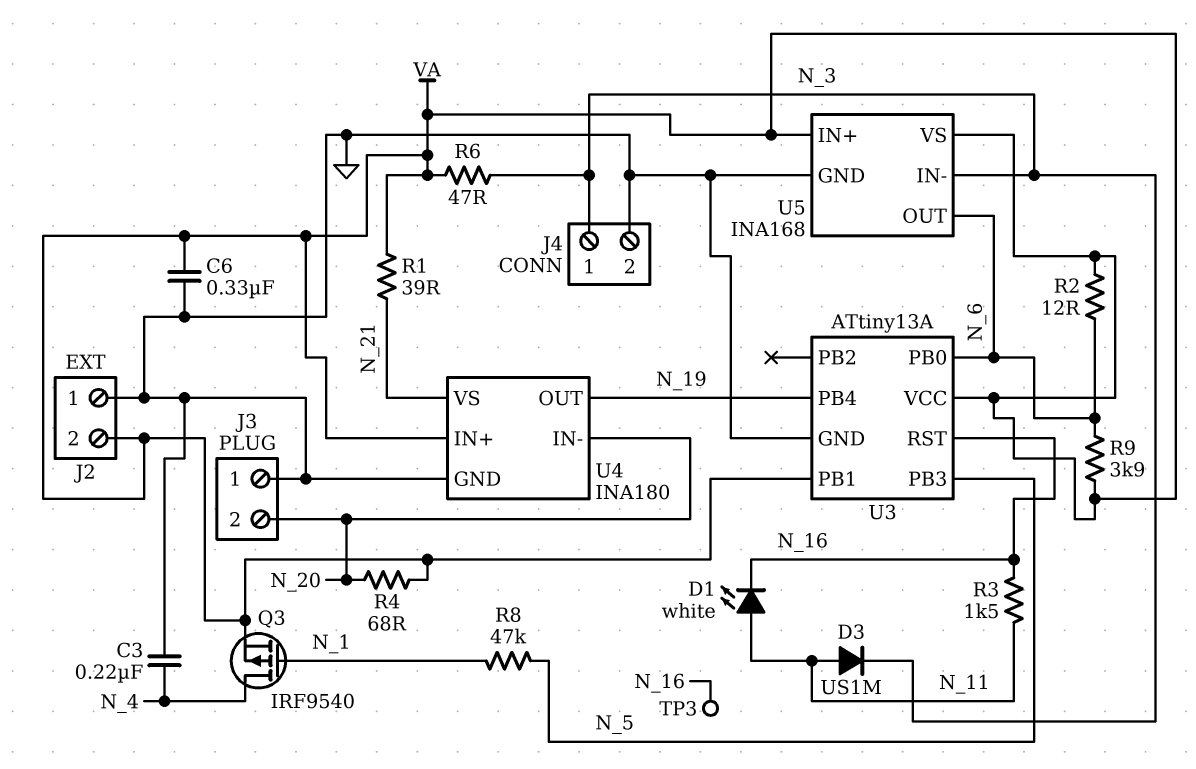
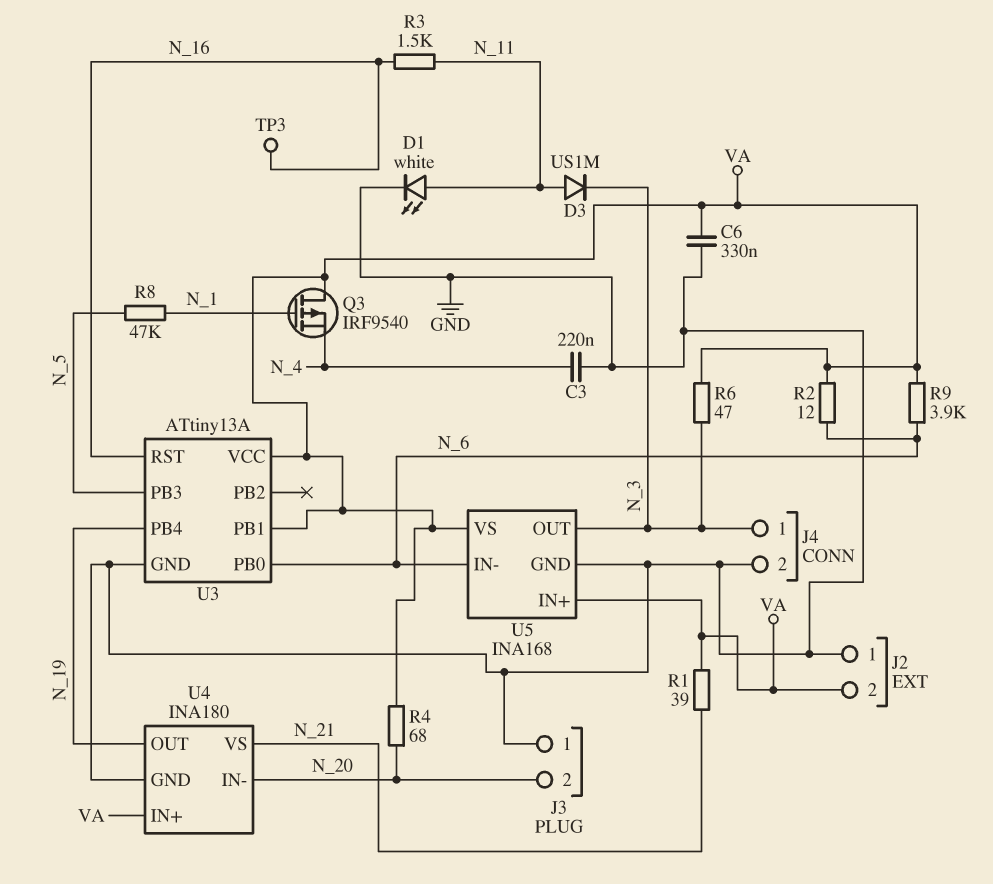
D1: LED white (A N_11, K N_16) -> LED white (A N_11, K GND)
Q3: PMOS IRF9540 (G N_1, D N_4, S VA) -> PMOS IRF9540 (G N_1, D VA, S N_4)
U5 pin IN-: N_3 -> N_6
U5 pin OUT: N_6 -> N_3

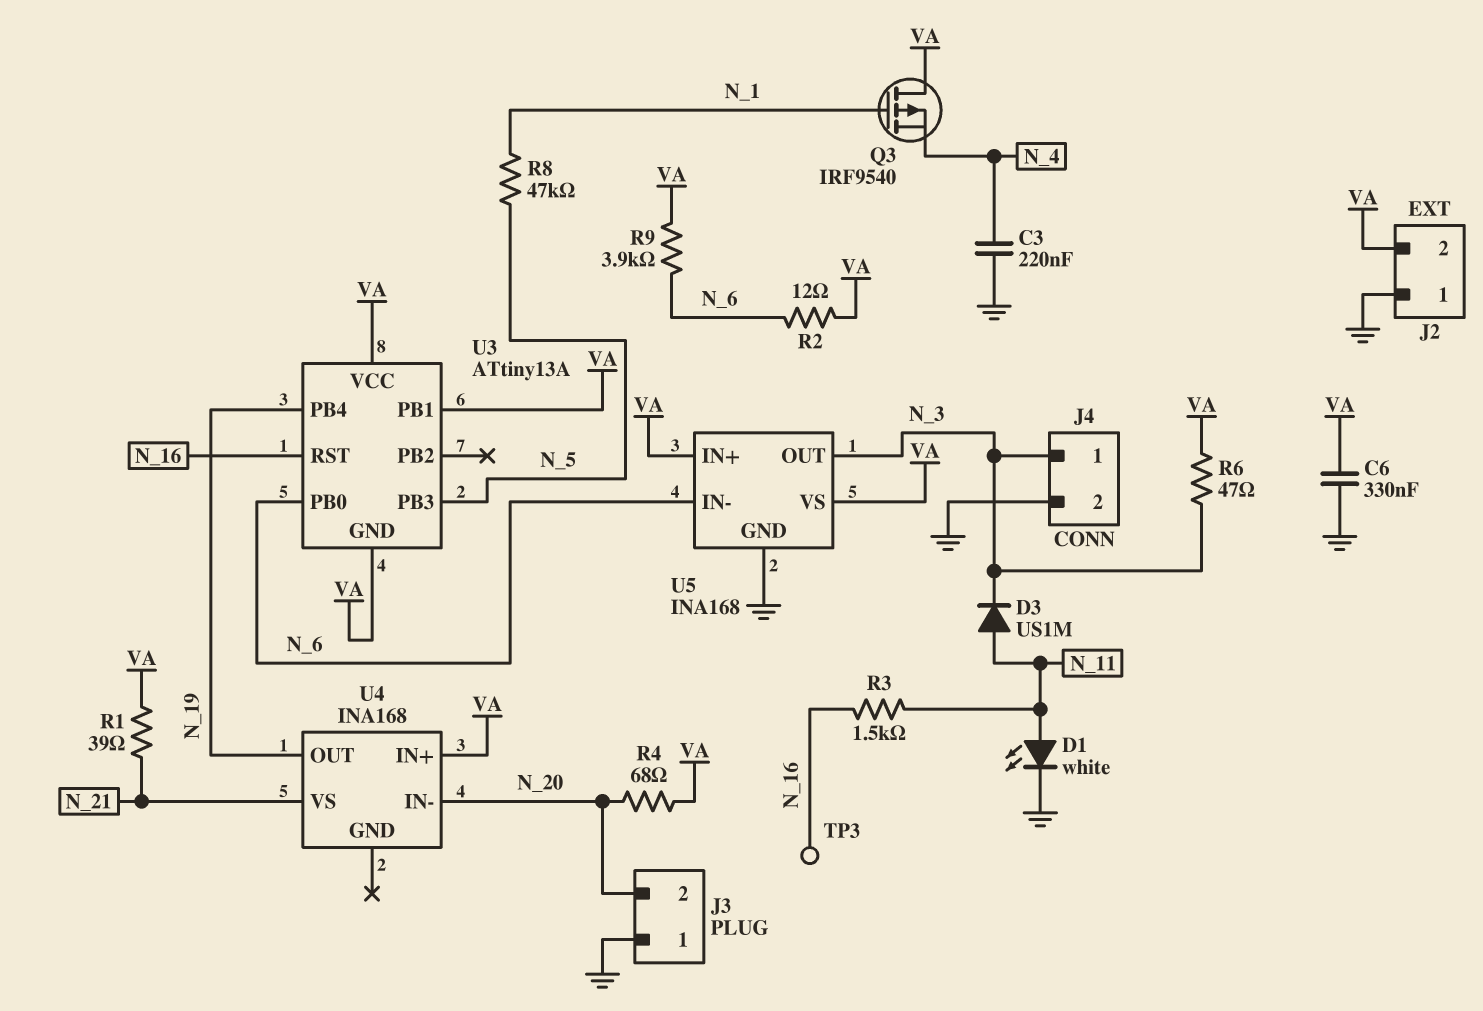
U3 pin GND: GND -> VA
U4: INA180 -> INA168
U4 pin GND: GND -> none

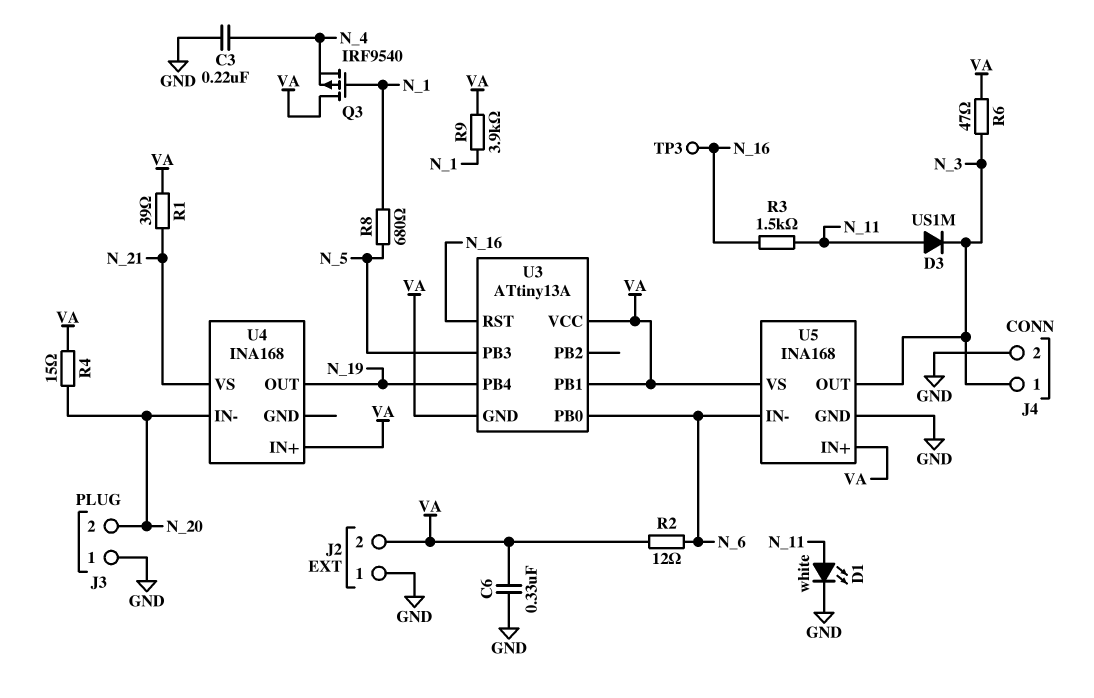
R4: 68 (N_20, VA) -> 15 (N_20, VA)
R8: 47k (N_1, N_5) -> 680 (N_1, N_5)
R9: 3.9k (N_6, VA) -> 3.9k (N_1, VA)

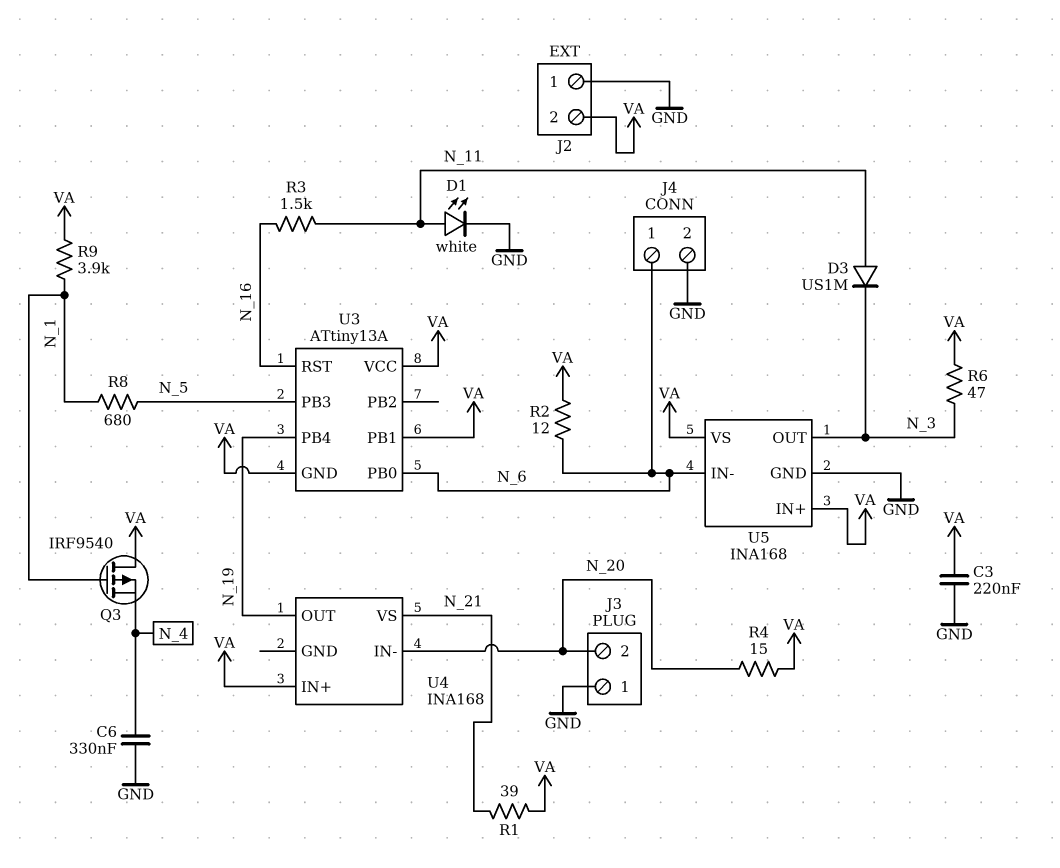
C3: 220nF (GND, N_4) -> 220nF (GND, VA)
C6: 330nF (GND, VA) -> 330nF (GND, N_4)
J4 pin 1: N_3 -> N_6
TP3: test point (N_16) -> none

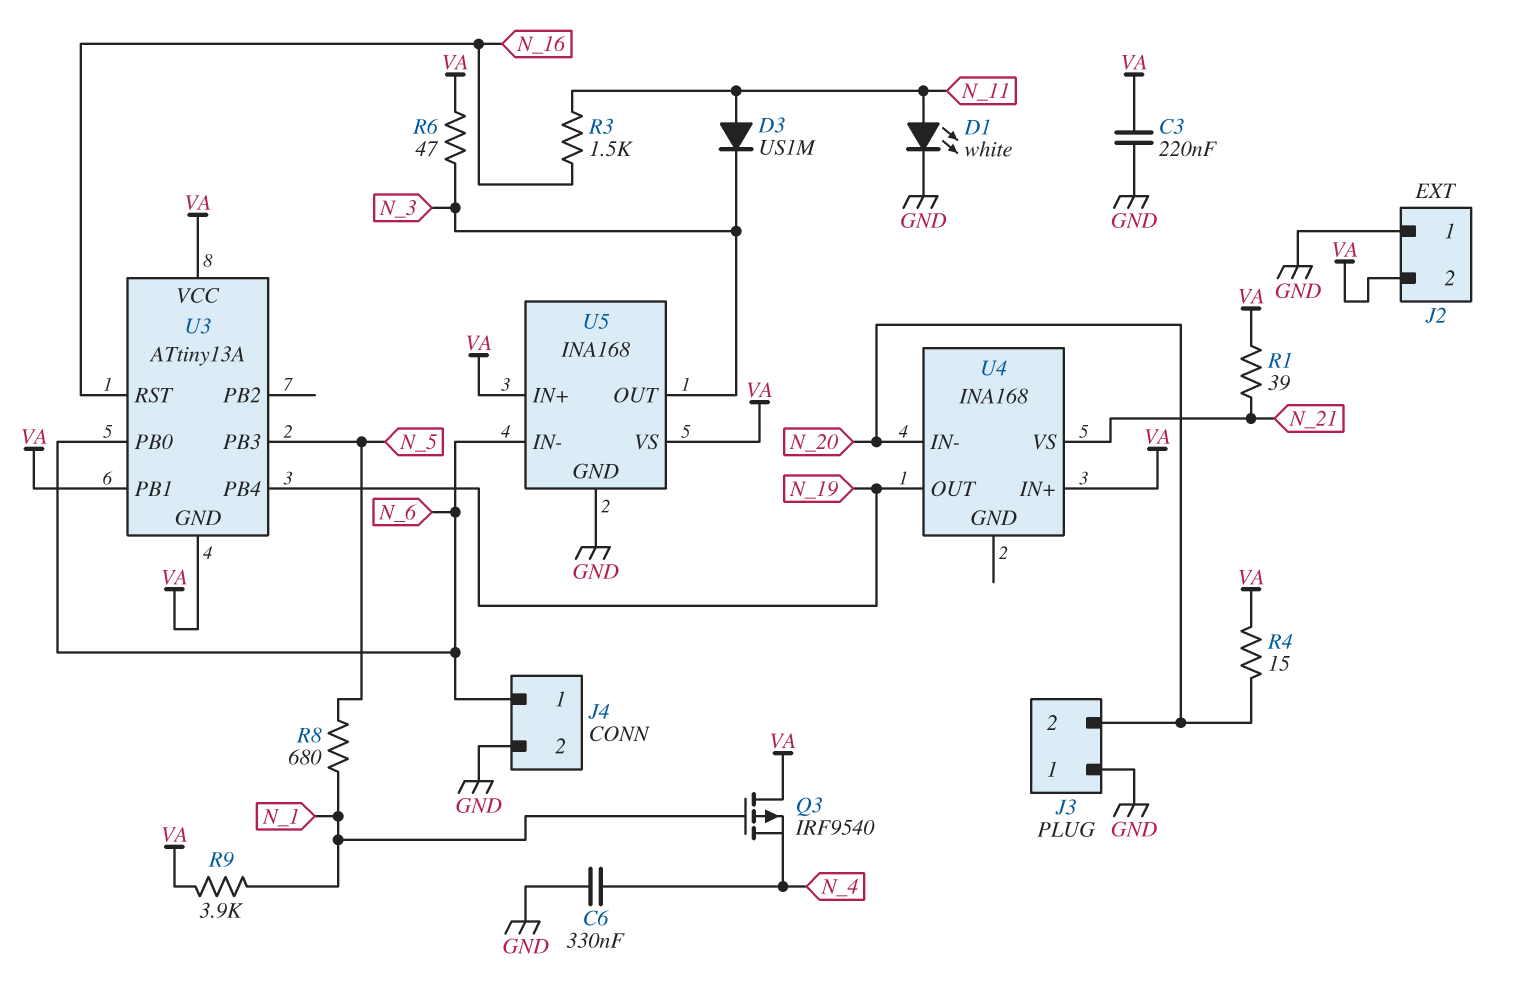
R2: 12 (N_6, VA) -> none

